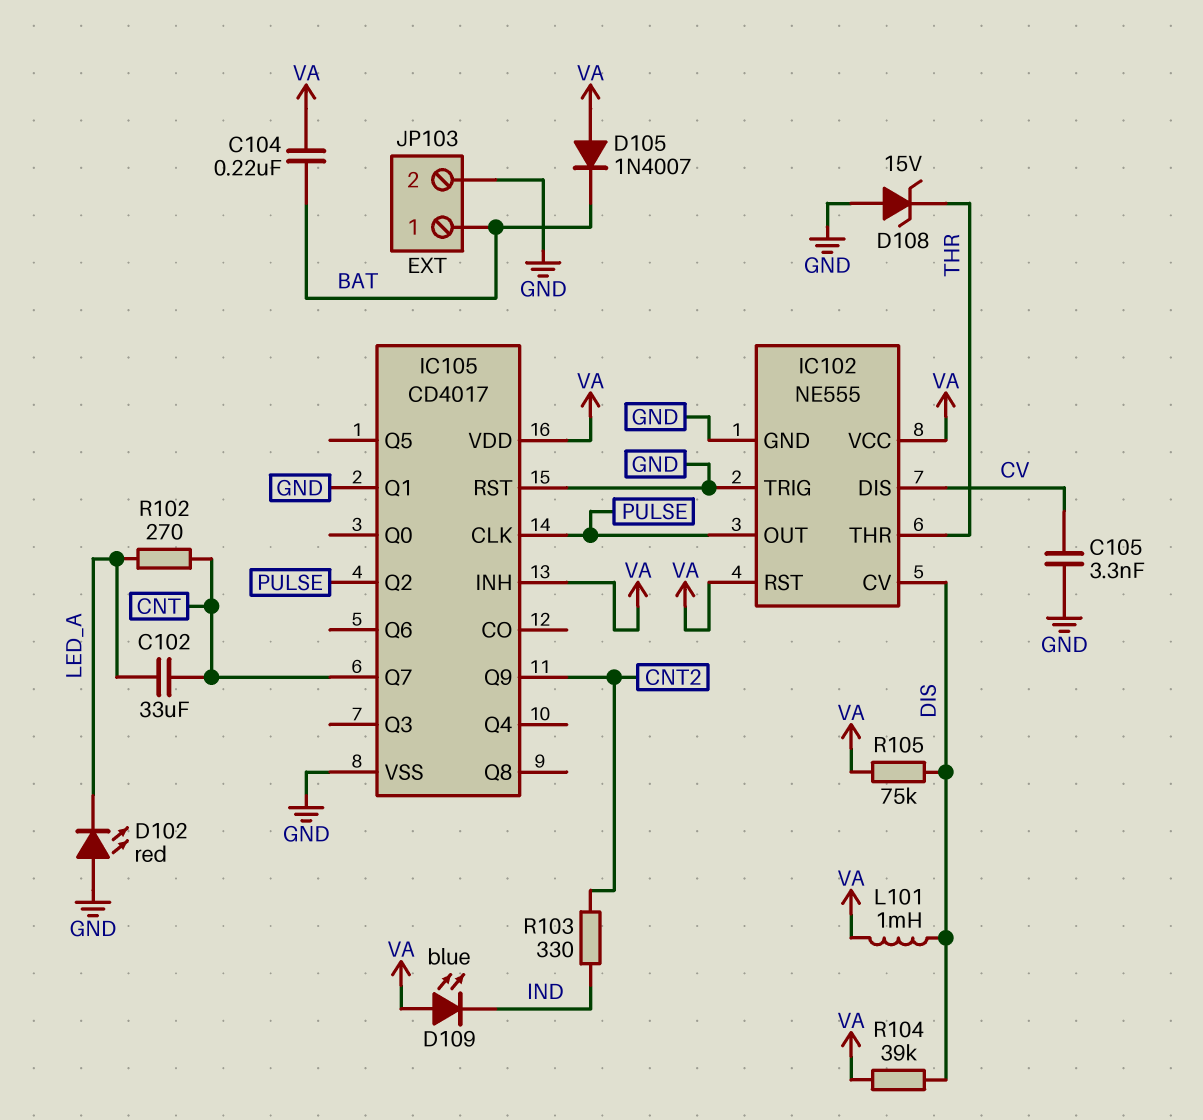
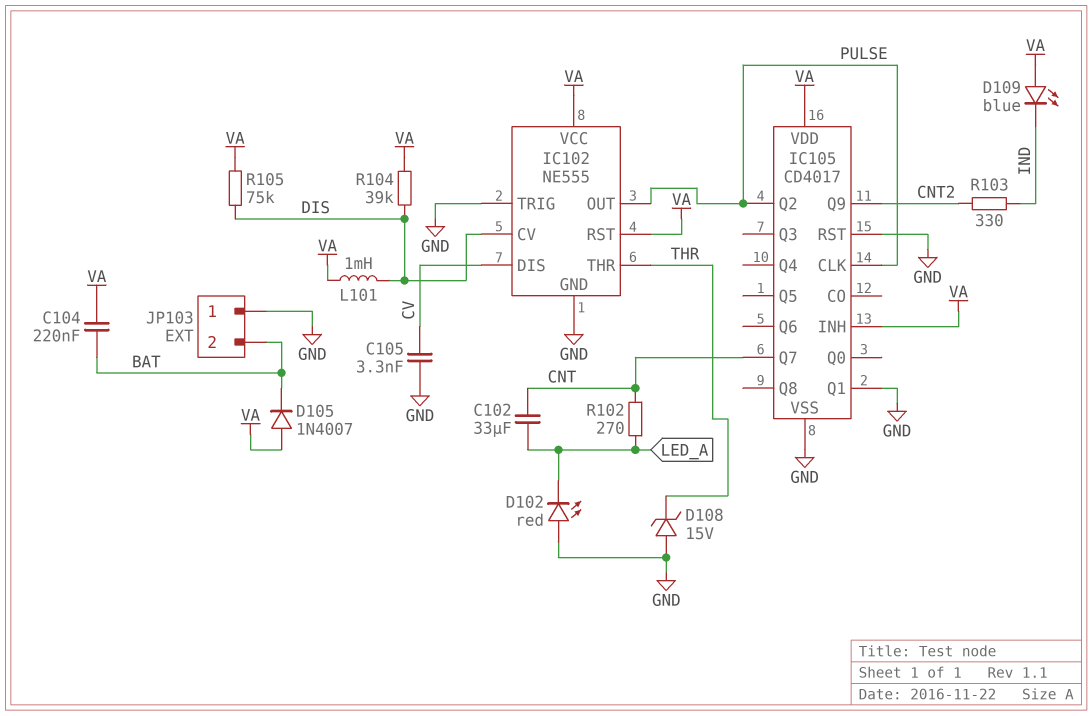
JP103 pin 1: BAT -> GND
JP103 pin 2: GND -> BAT

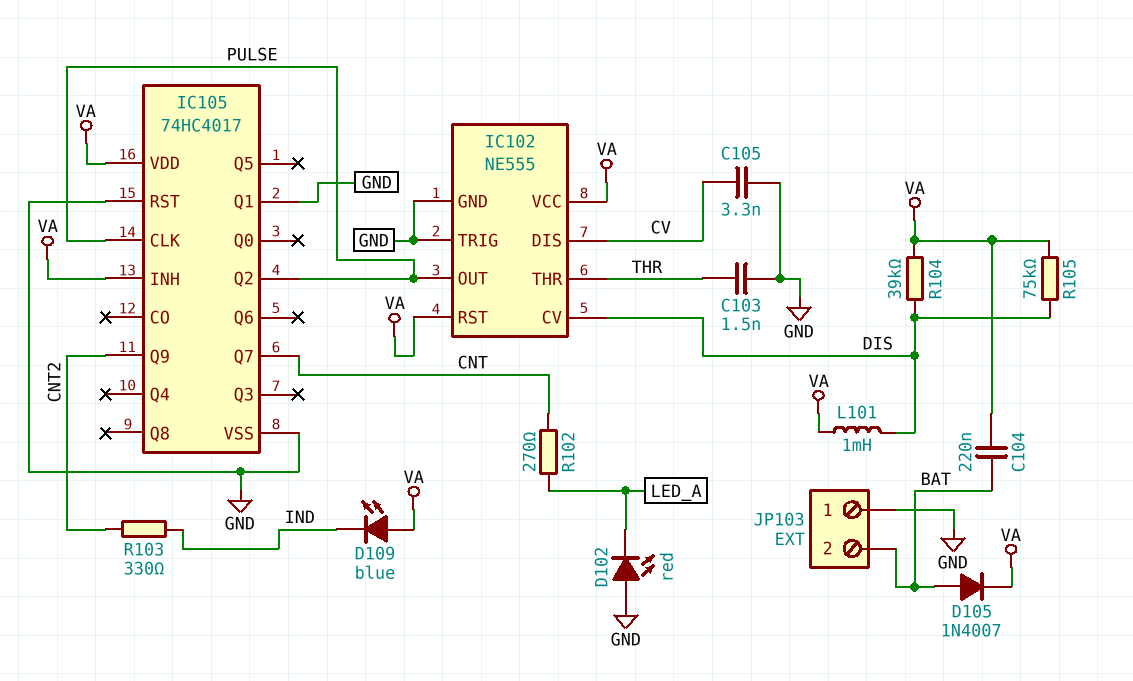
C102: 33uF (CNT, LED_A) -> none
C103: none -> 1.5nF (GND, THR)
D105: diode 1N4007 (A VA, K BAT) -> diode 1N4007 (A BAT, K VA)
D108: zener 15V (A GND, K THR) -> none
IC105: CD4017 -> 74HC4017

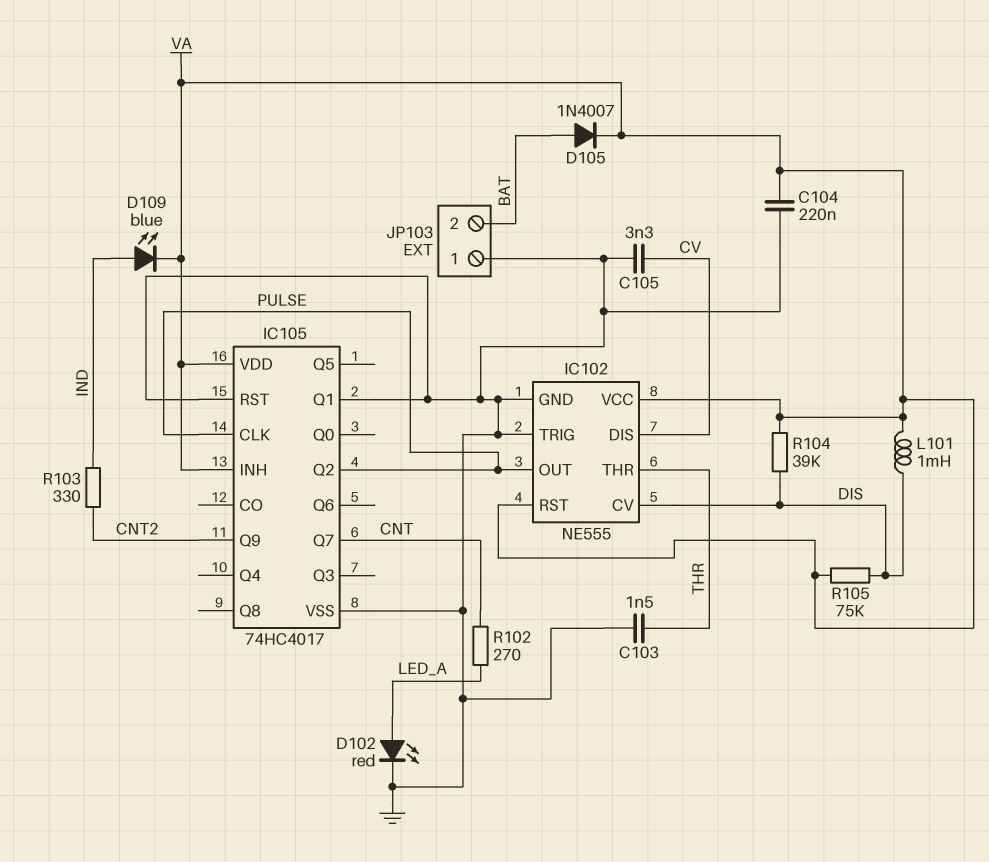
C104: 220nF (BAT, VA) -> 220nF (GND, VA)
D102: LED red (A GND, K LED_A) -> LED red (A LED_A, K GND)
D109: LED blue (A VA, K IND) -> LED blue (A IND, K VA)

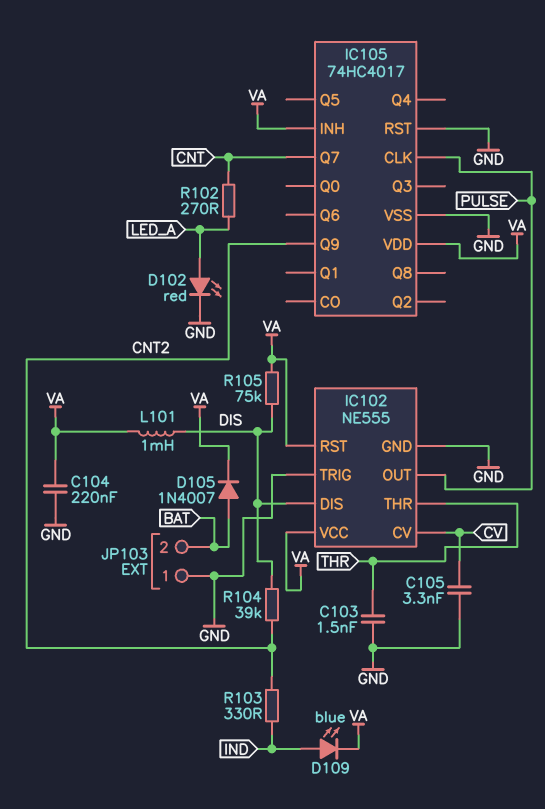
IC102 pin CV: DIS -> CV
IC102 pin DIS: CV -> DIS
IC105 pin Q1: GND -> none
IC105 pin Q2: PULSE -> none
R104: 39k (DIS, VA) -> 39k (CNT2, DIS)

